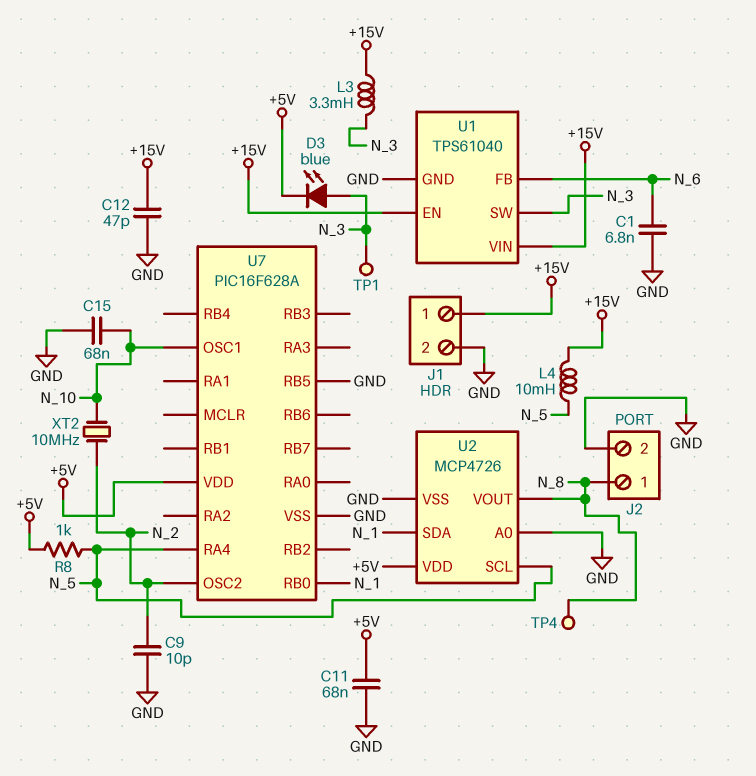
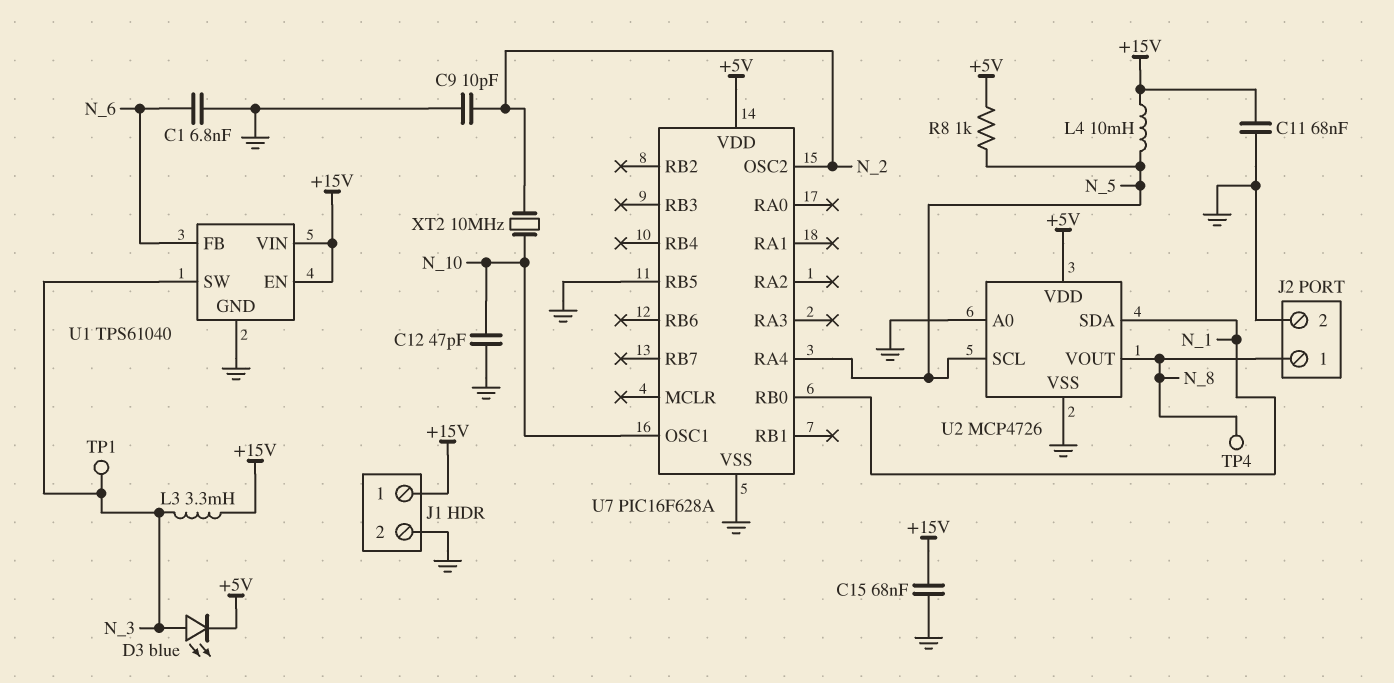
C11: 68nF (+5V, GND) -> 68nF (+15V, GND)
C12: 47pF (+15V, GND) -> 47pF (GND, N_10)
C15: 68nF (GND, N_10) -> 68nF (+15V, GND)

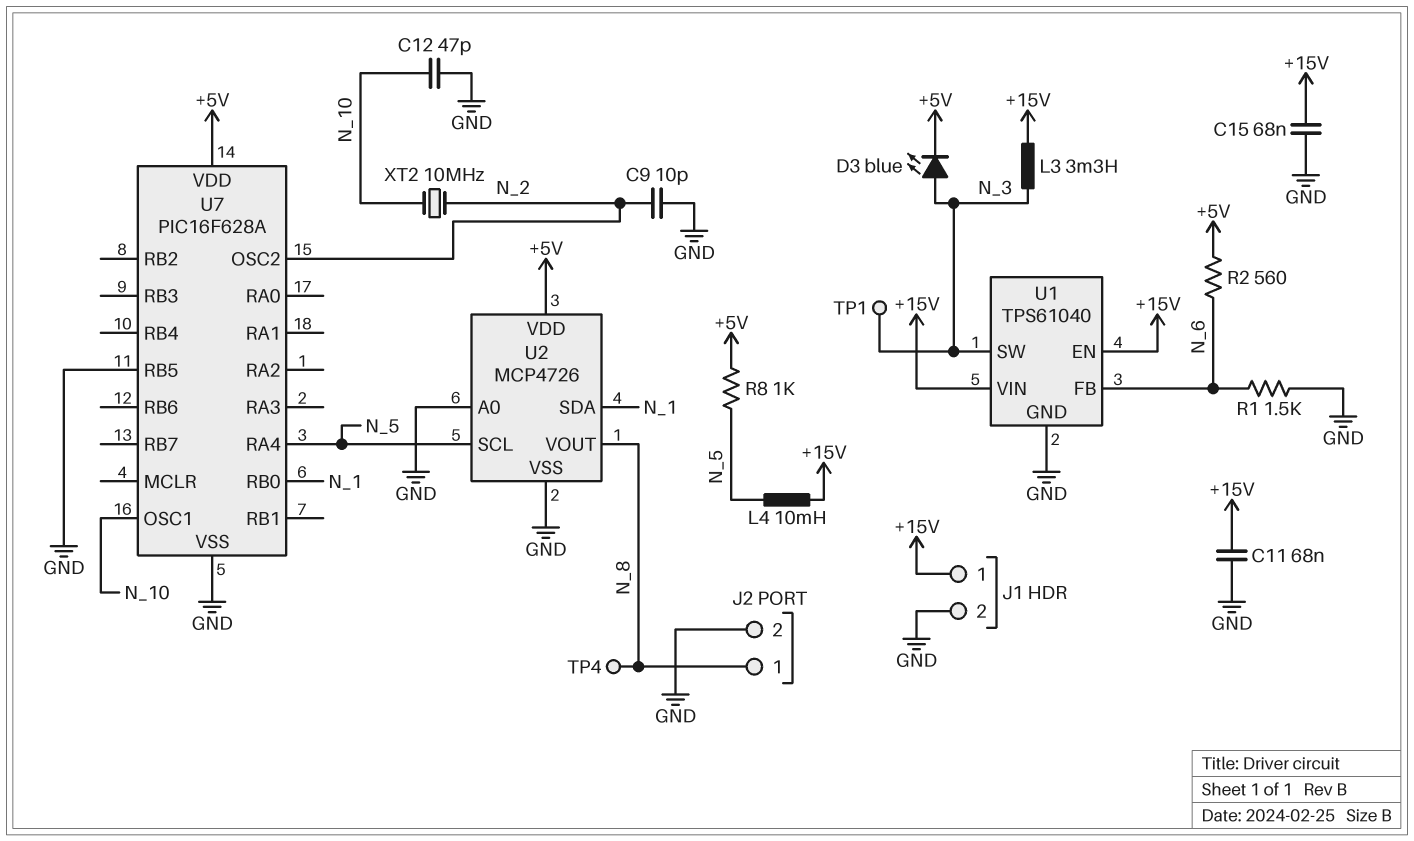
C1: 6.8nF (GND, N_6) -> none
R1: none -> 1.5k (GND, N_6)
R2: none -> 560 (+5V, N_6)

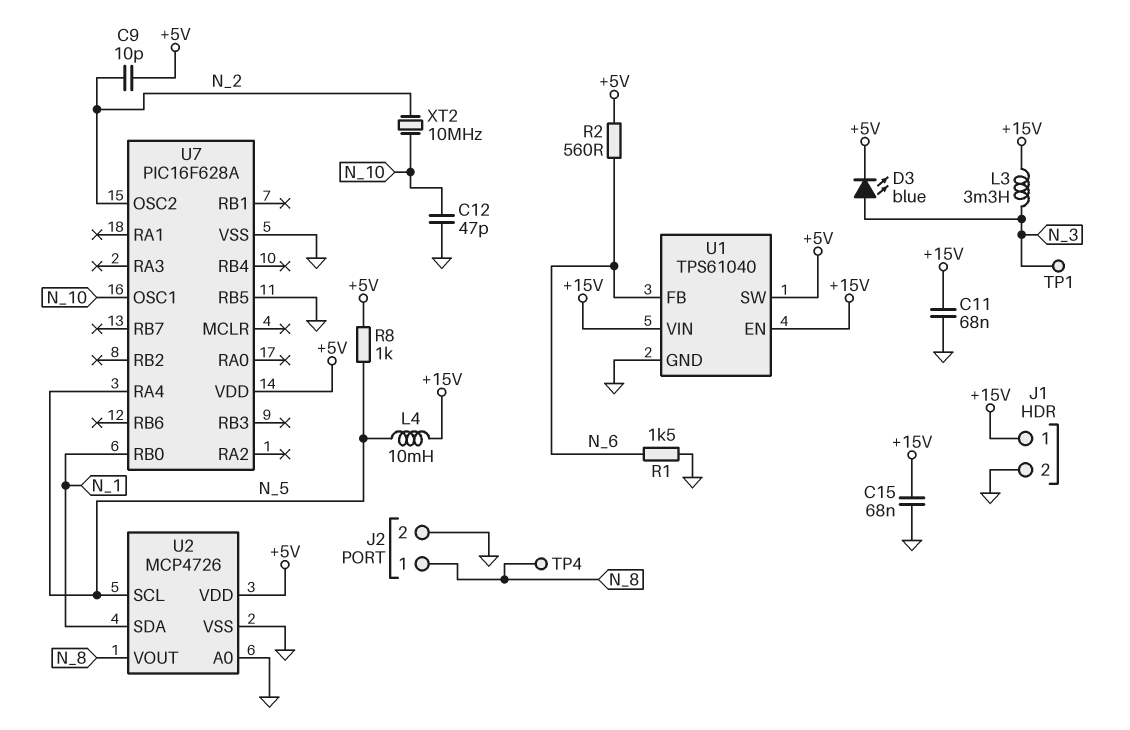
C9: 10pF (GND, N_2) -> 10pF (+5V, N_2)
U1 pin SW: N_3 -> +5V

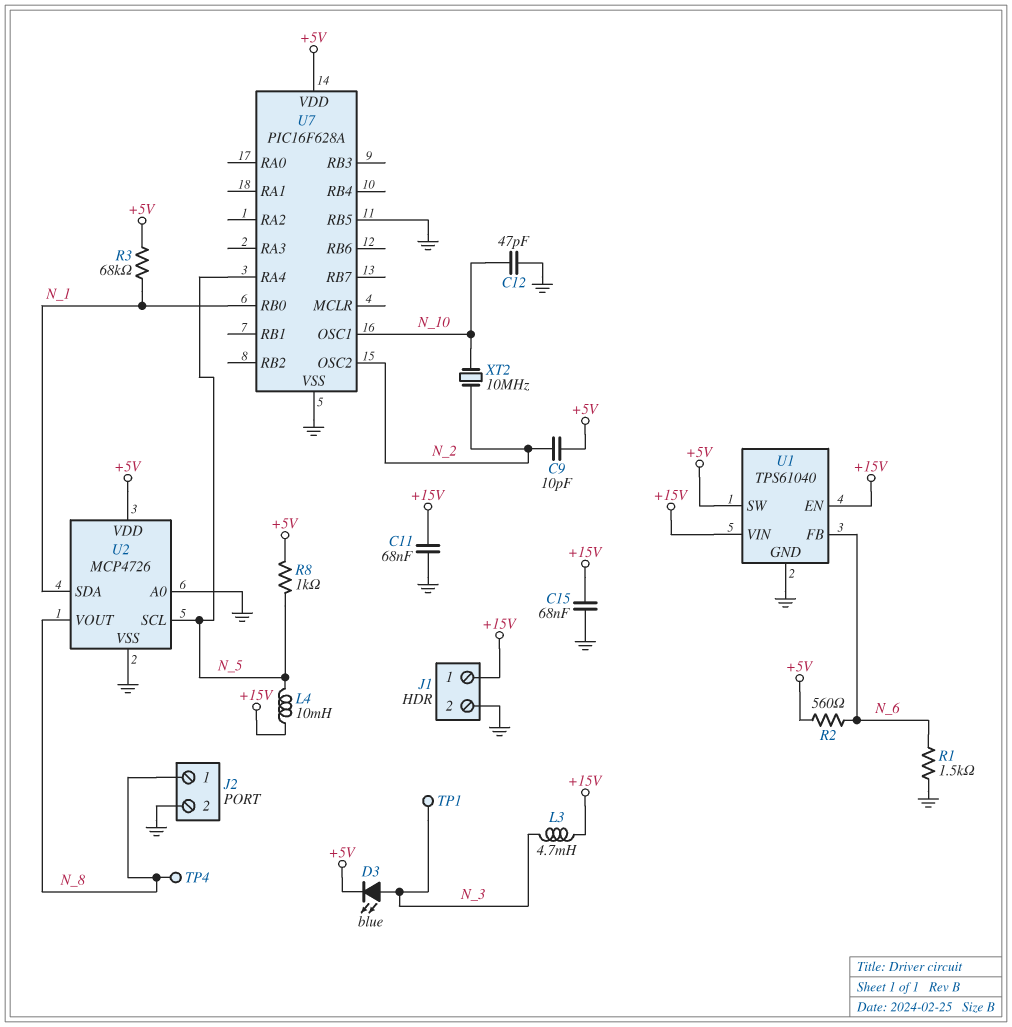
L3: 3.3mH (+15V, N_3) -> 4.7mH (+15V, N_3)
R3: none -> 68k (+5V, N_1)

